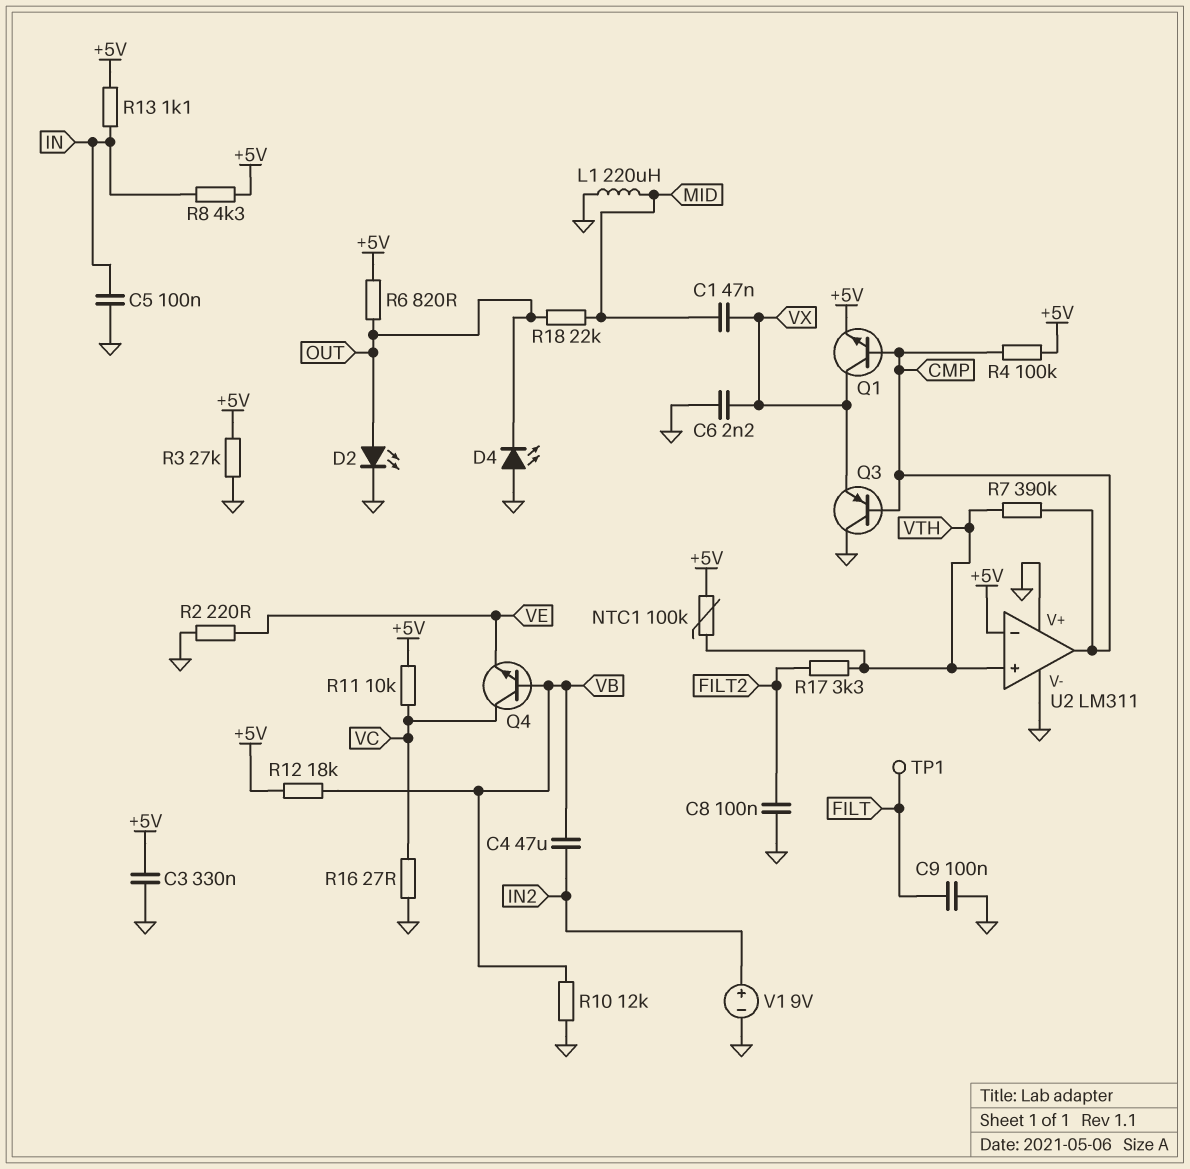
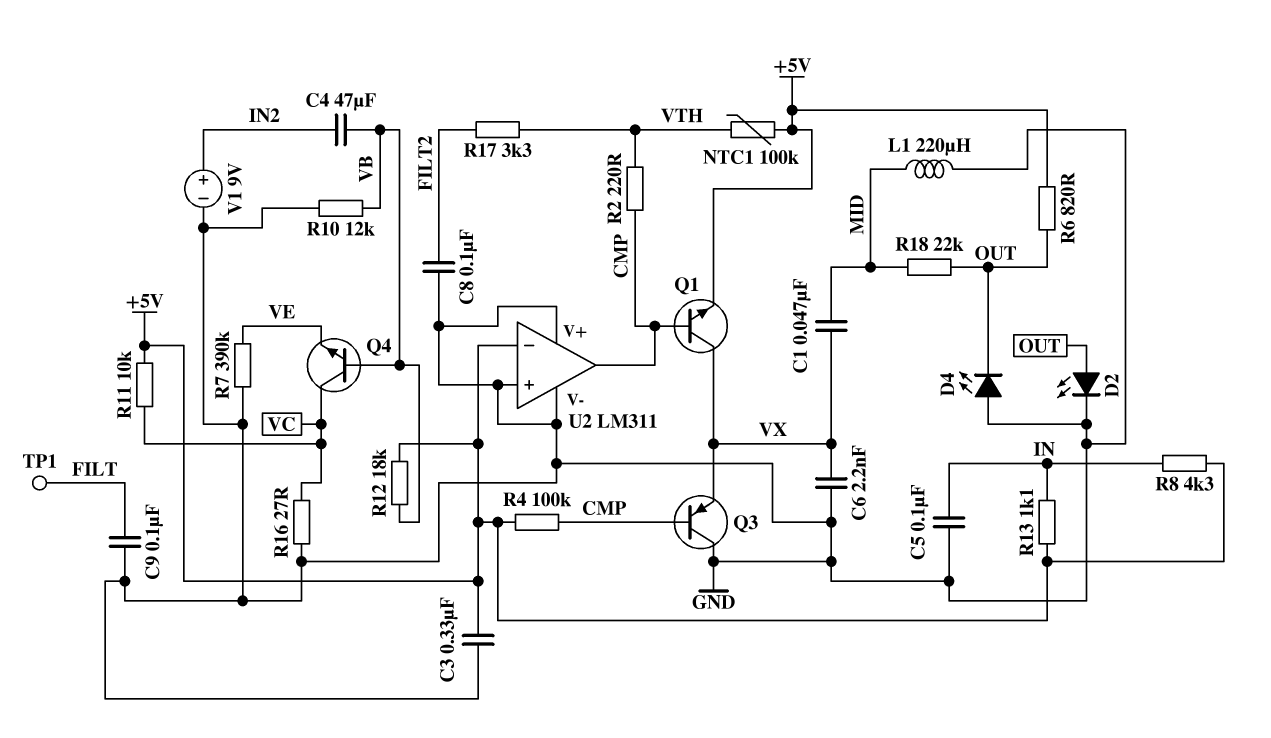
R2: 220 (GND, VE) -> 220 (CMP, VTH)
R3: 27k (+5V, GND) -> none
R7: 390k (CMP, VTH) -> 390k (GND, VE)
U2 pin in+: VTH -> GND

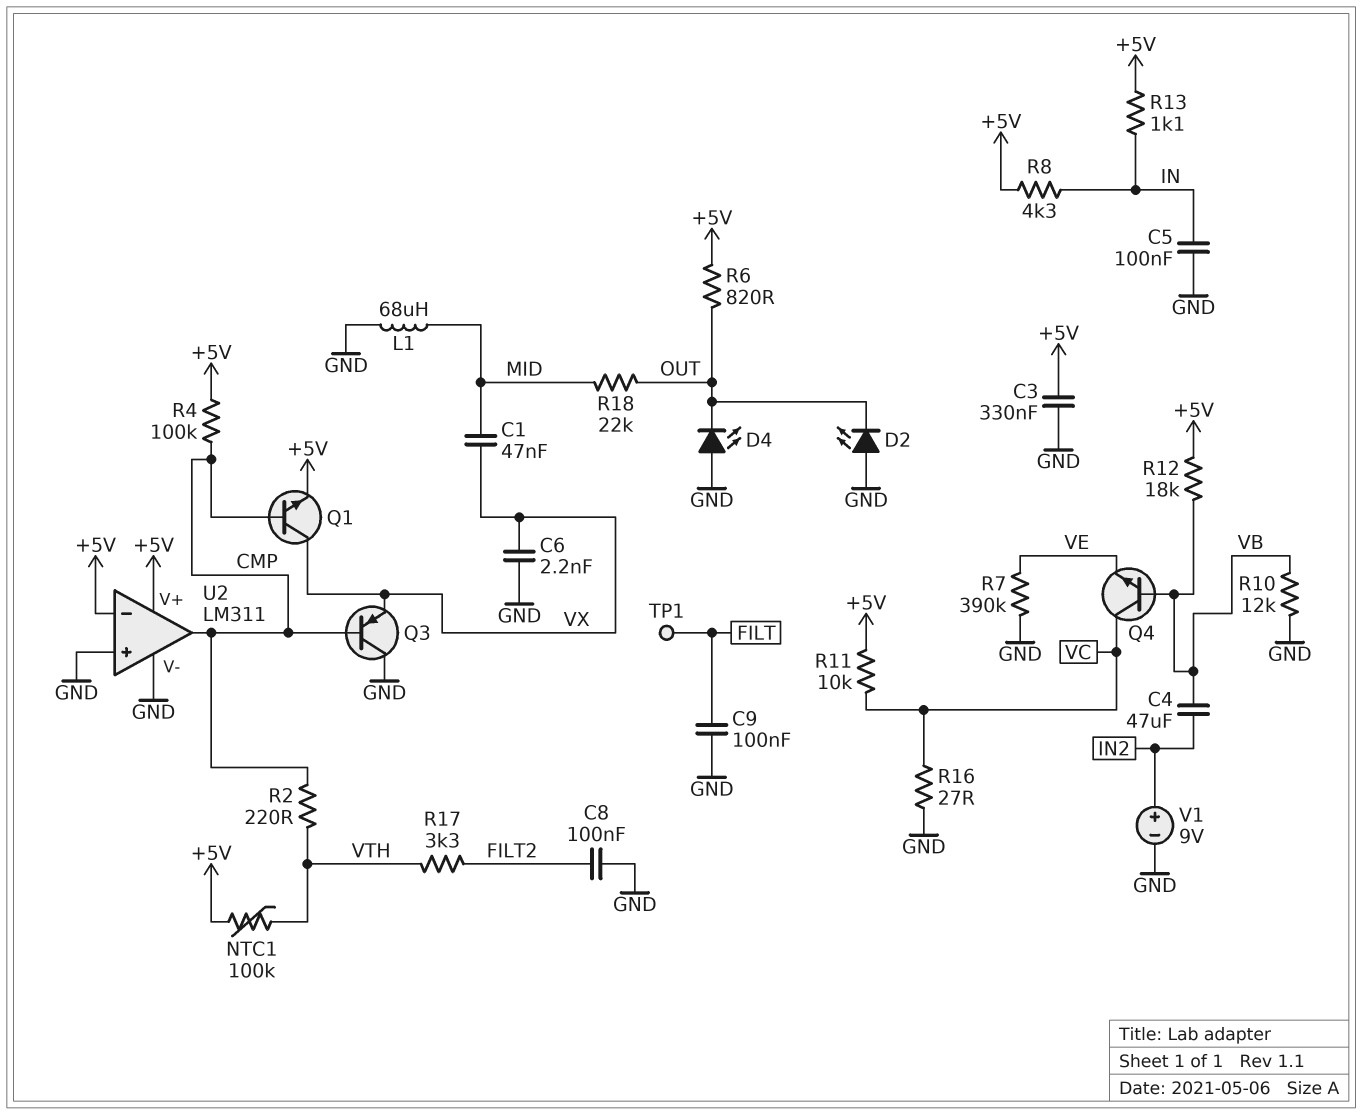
D2: LED (A OUT, K GND) -> LED (A GND, K OUT)
L1: 220uH (GND, MID) -> 68uH (GND, MID)
U2 pin V+: GND -> +5V

